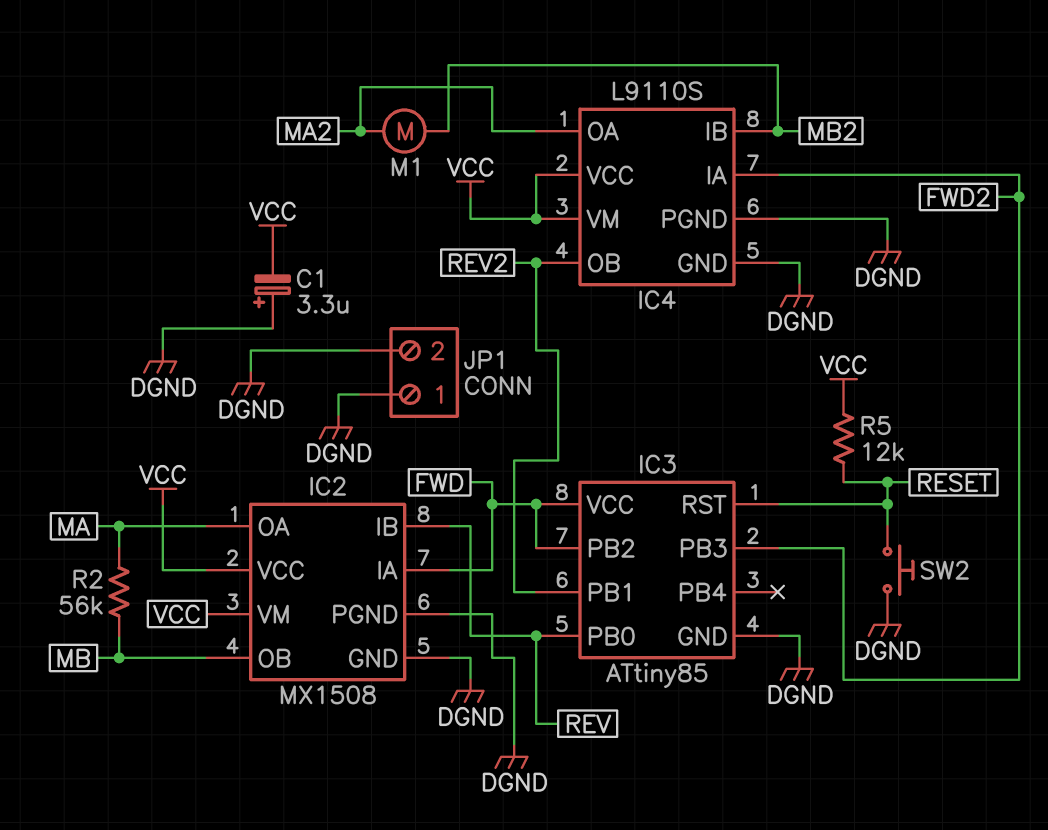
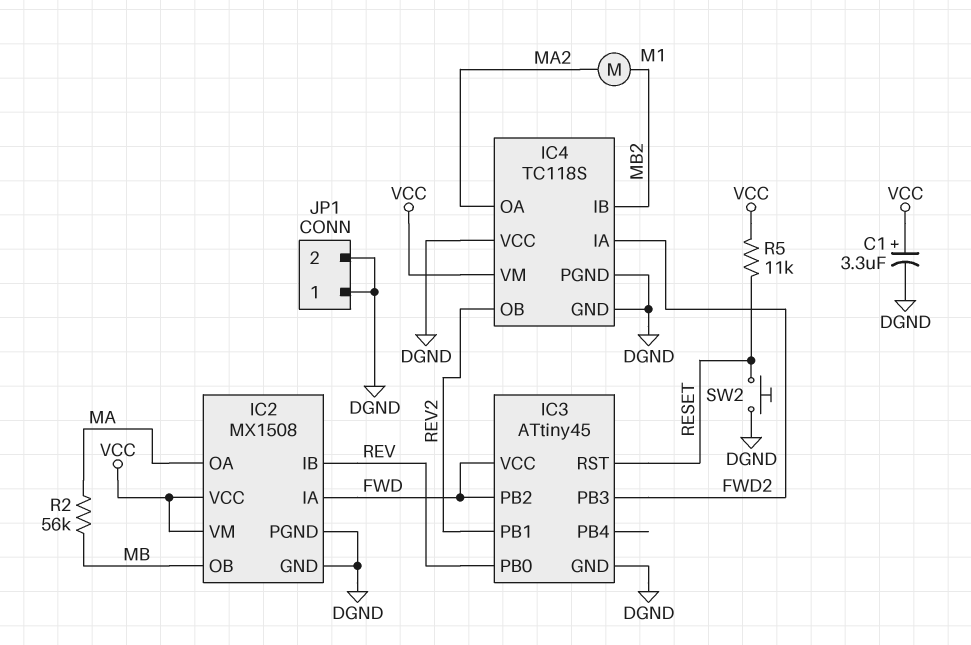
C1: 3.3uF (plus DGND, minus VCC) -> 3.3uF (plus VCC, minus DGND)
IC3: ATtiny85 -> ATtiny45
IC4: L9110S -> TC118S
IC4 pin VCC: VCC -> DGND
R5: 12k (RESET, VCC) -> 11k (RESET, VCC)

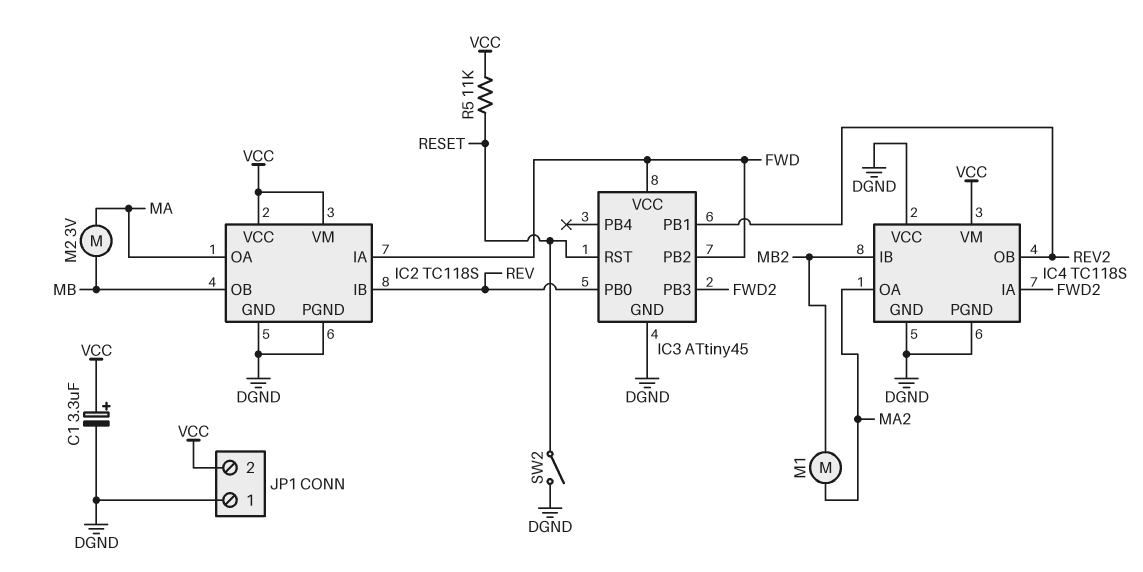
IC2: MX1508 -> TC118S
JP1 pin 2: DGND -> VCC
M2: none -> motor 3V (MA, MB)
R2: 56k (MA, MB) -> none
SW2: button (DGND, RESET) -> switch (DGND, RESET)

